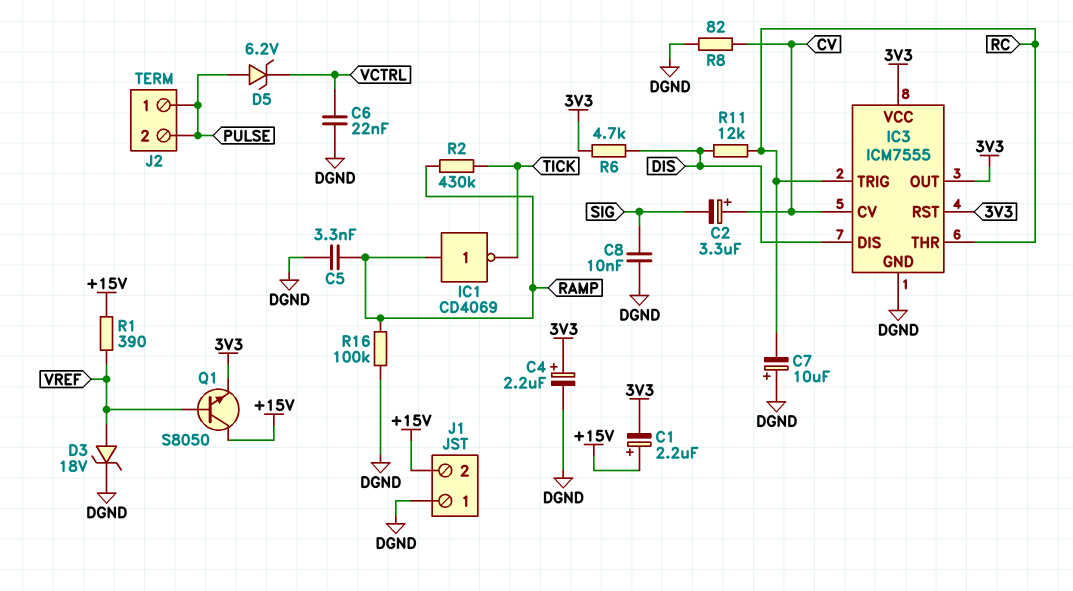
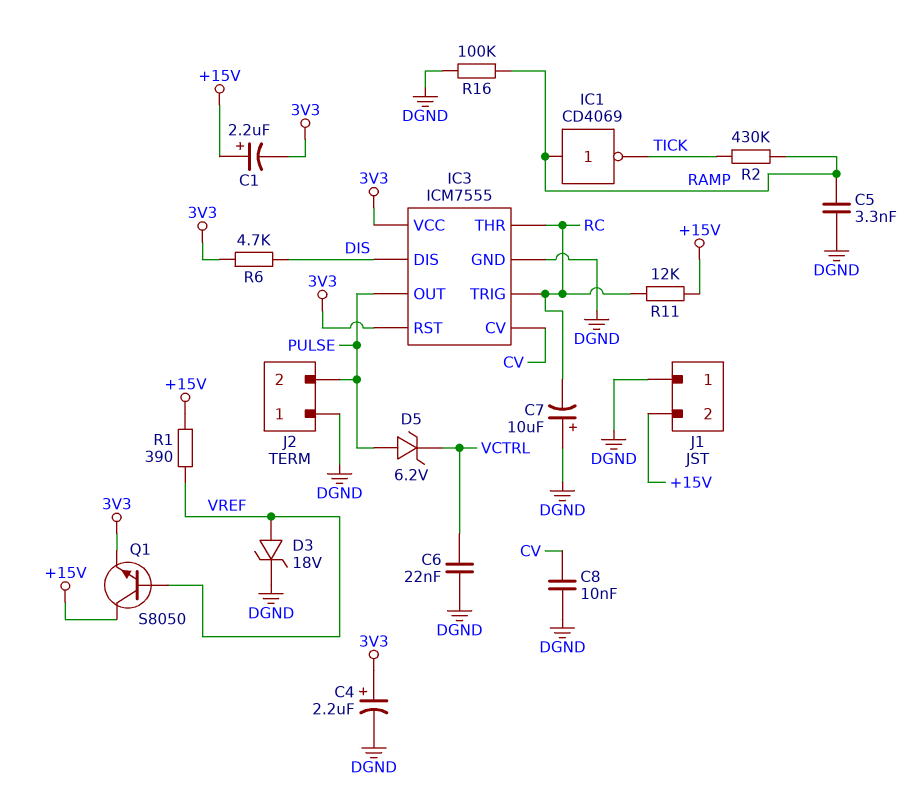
C2: 3.3uF (plus CV, minus SIG) -> none
C8: 10nF (DGND, SIG) -> 10nF (CV, DGND)
IC3 pin OUT: 3V3 -> PULSE
J2 pin 1: PULSE -> DGND
R8: 82 (CV, DGND) -> none
R11: 12k (DIS, RC) -> 12k (+15V, RC)

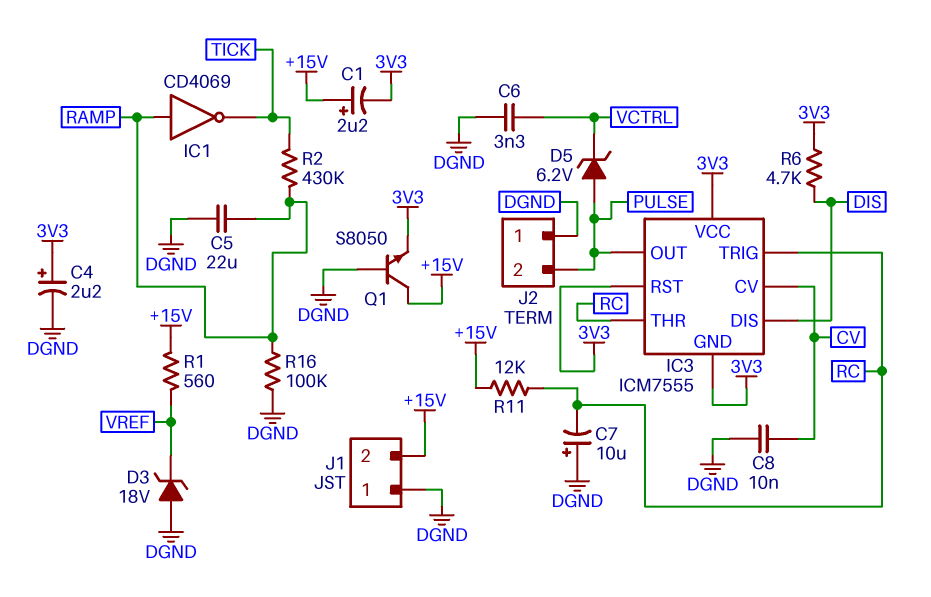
C5: 3.3nF (DGND, RAMP) -> 22uF (DGND, RAMP)
C6: 22nF (DGND, VCTRL) -> 3.3nF (DGND, VCTRL)
D3: zener 18V (A VREF, K DGND) -> zener 18V (A DGND, K VREF)
IC3 pin GND: DGND -> 3V3
Q1: NPN S8050 (B VREF, C +15V, E 3V3) -> NPN S8050 (B DGND, C +15V, E 3V3)
R1: 390 (+15V, VREF) -> 560 (+15V, VREF)

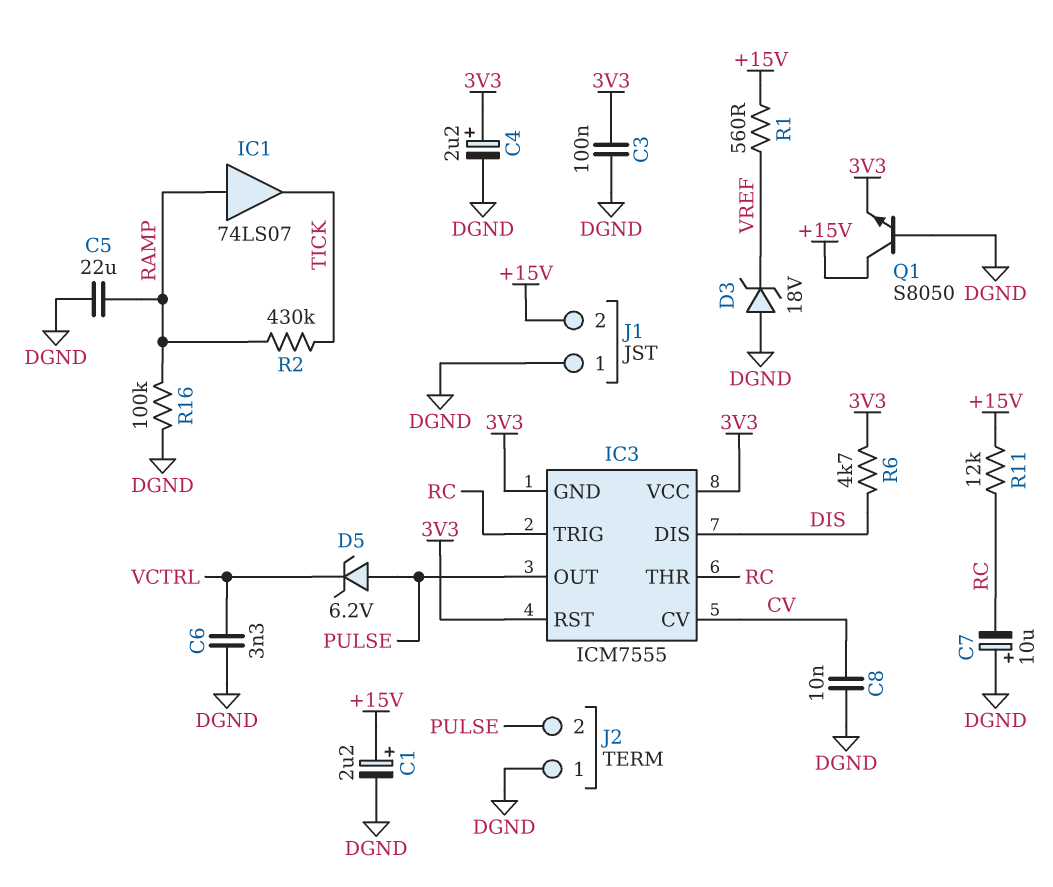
C1: 2.2uF (plus +15V, minus 3V3) -> 2.2uF (plus +15V, minus DGND)
C3: none -> 100nF (3V3, DGND)
IC1: NOT CD4069 (in RAMP, out TICK) -> buffer 74LS07 (in RAMP, out TICK)

